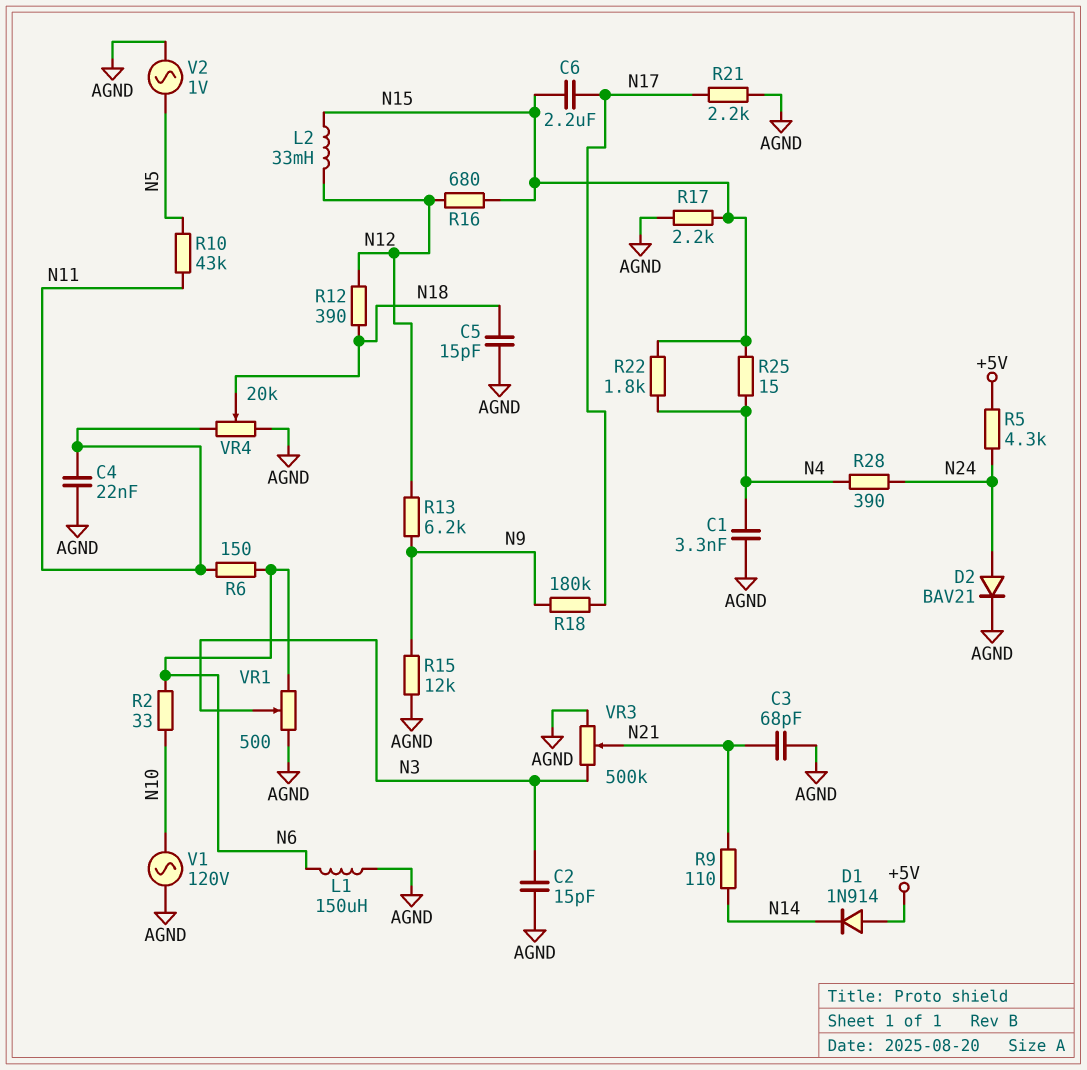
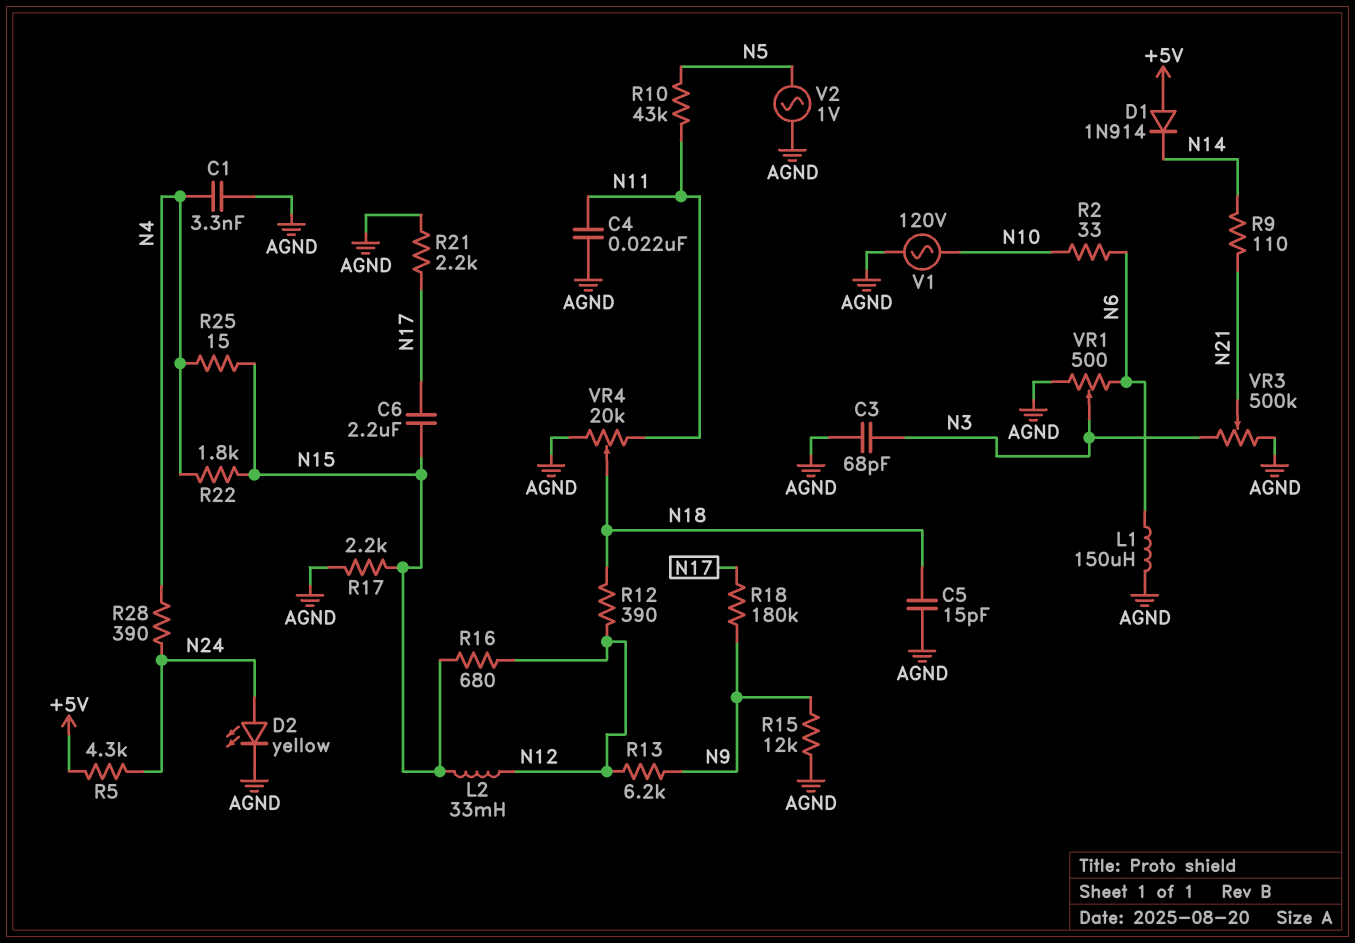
C2: 15pF (AGND, N3) -> none
C3: 68pF (AGND, N21) -> 68pF (AGND, N3)
D2: diode BAV21 (A N24, K AGND) -> LED yellow (A N24, K AGND)
R6: 150 (N6, N11) -> none

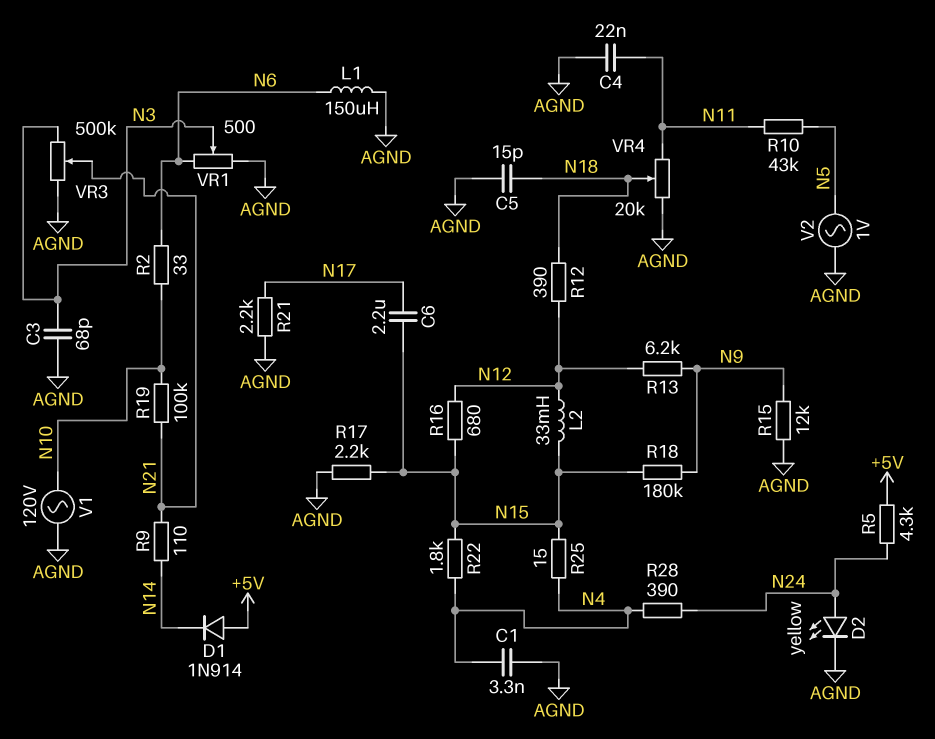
R18: 180k (N9, N17) -> 180k (N9, N15)
R19: none -> 100k (N10, N21)

